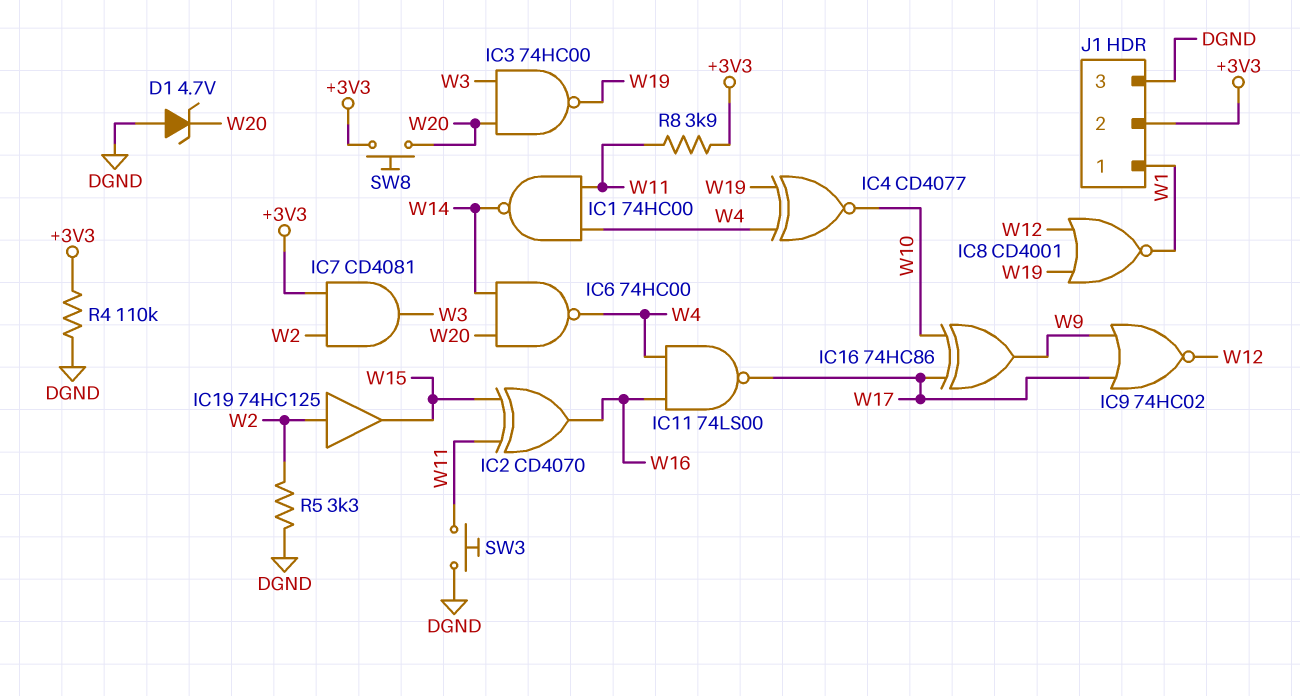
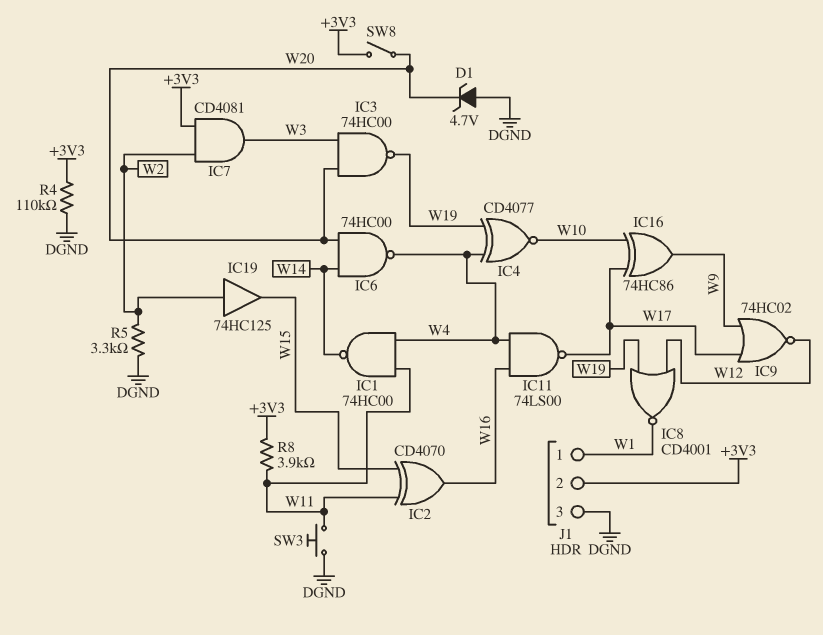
SW8: button (+3V3, W20) -> switch (+3V3, W20)

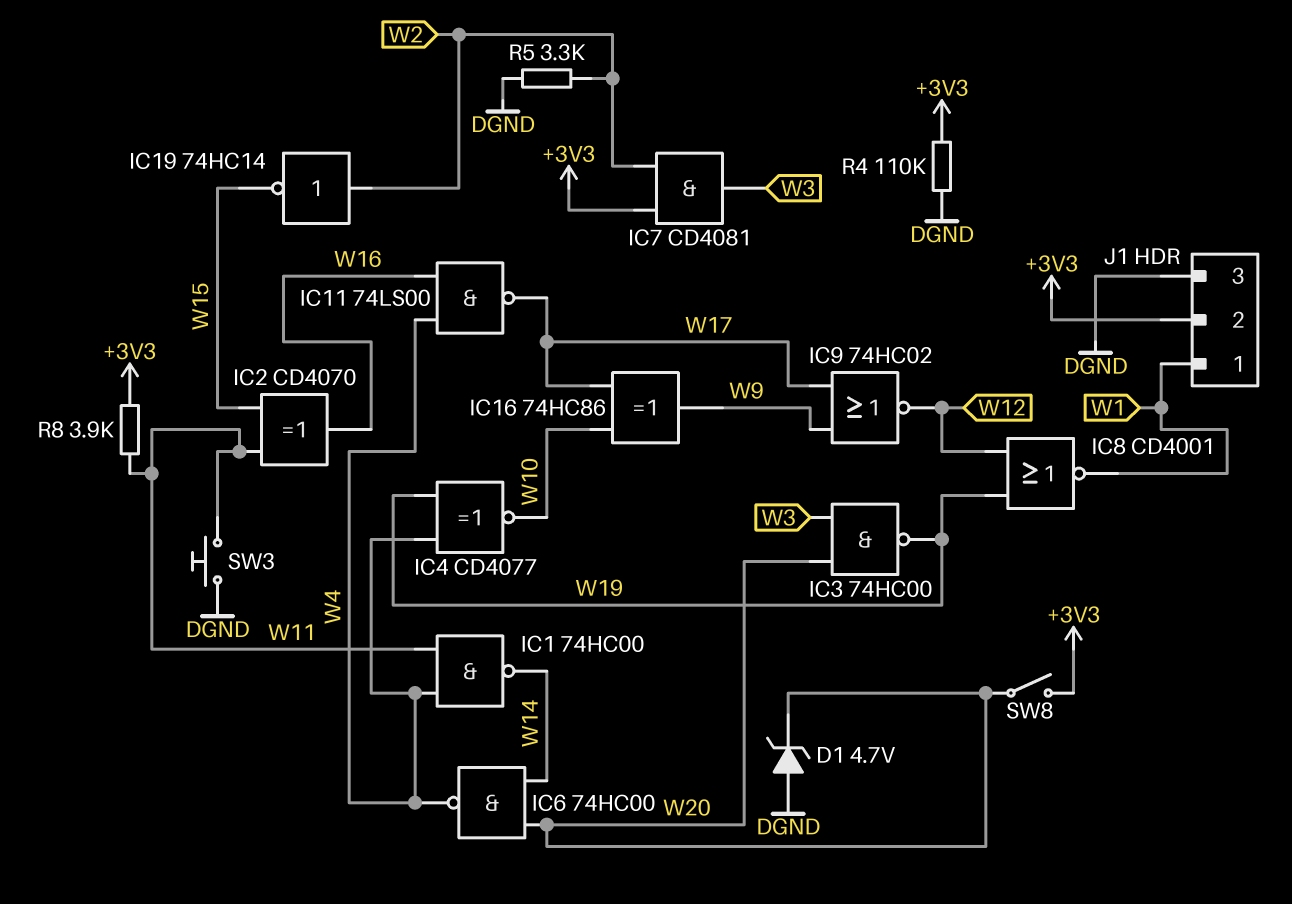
IC19: buffer 74HC125 (in W2, out W15) -> NOT 74HC14 (in W2, out W15)

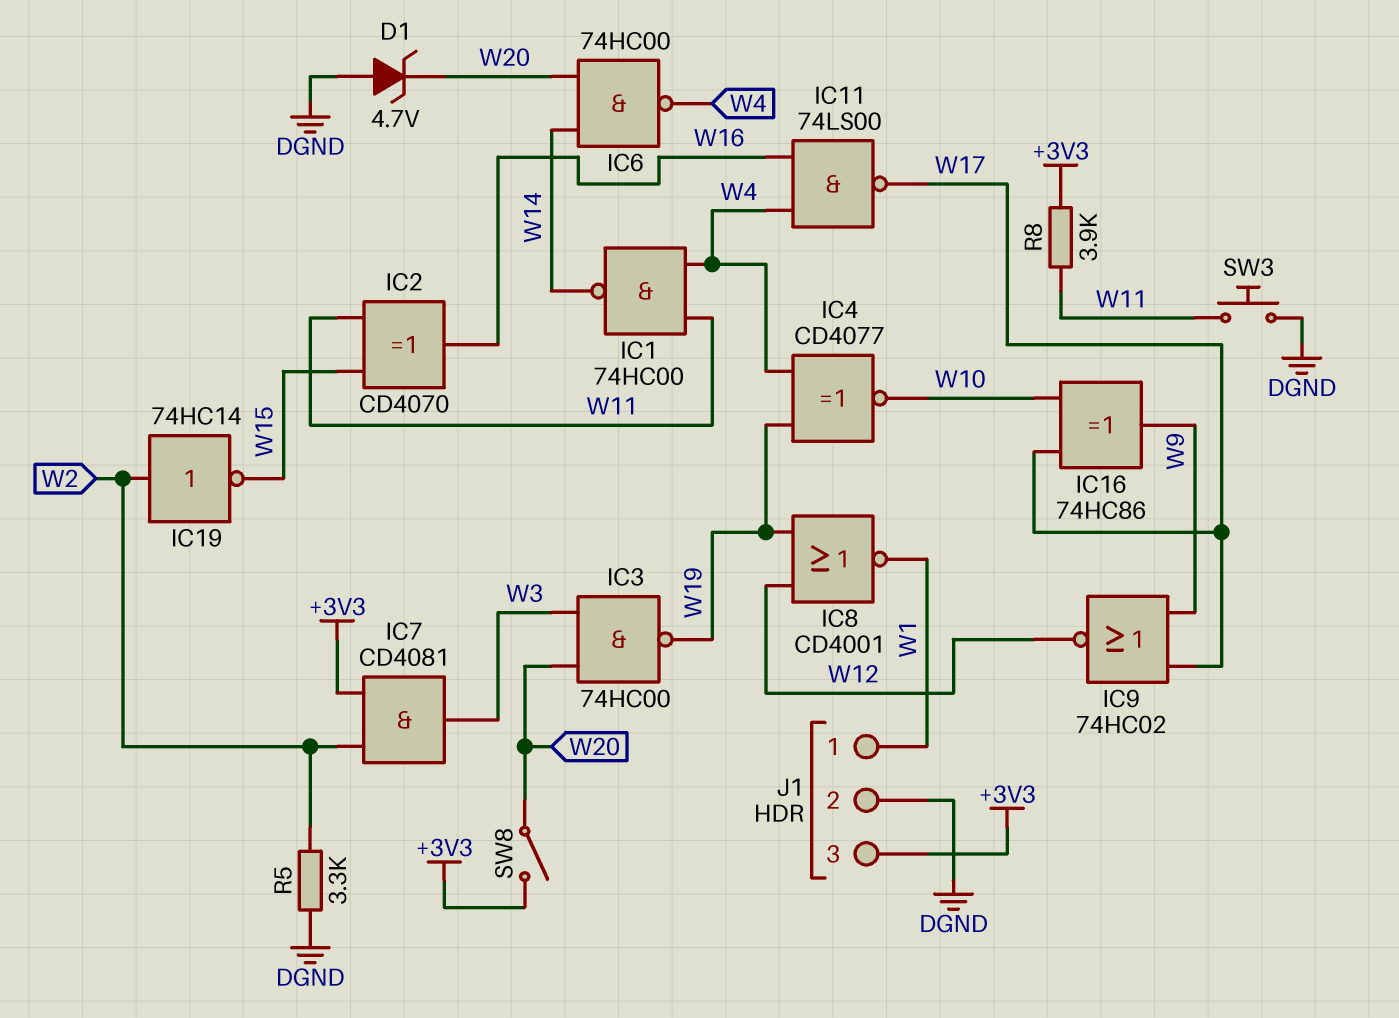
J1 pin 2: +3V3 -> DGND
J1 pin 3: DGND -> +3V3
R4: 110k (+3V3, DGND) -> none

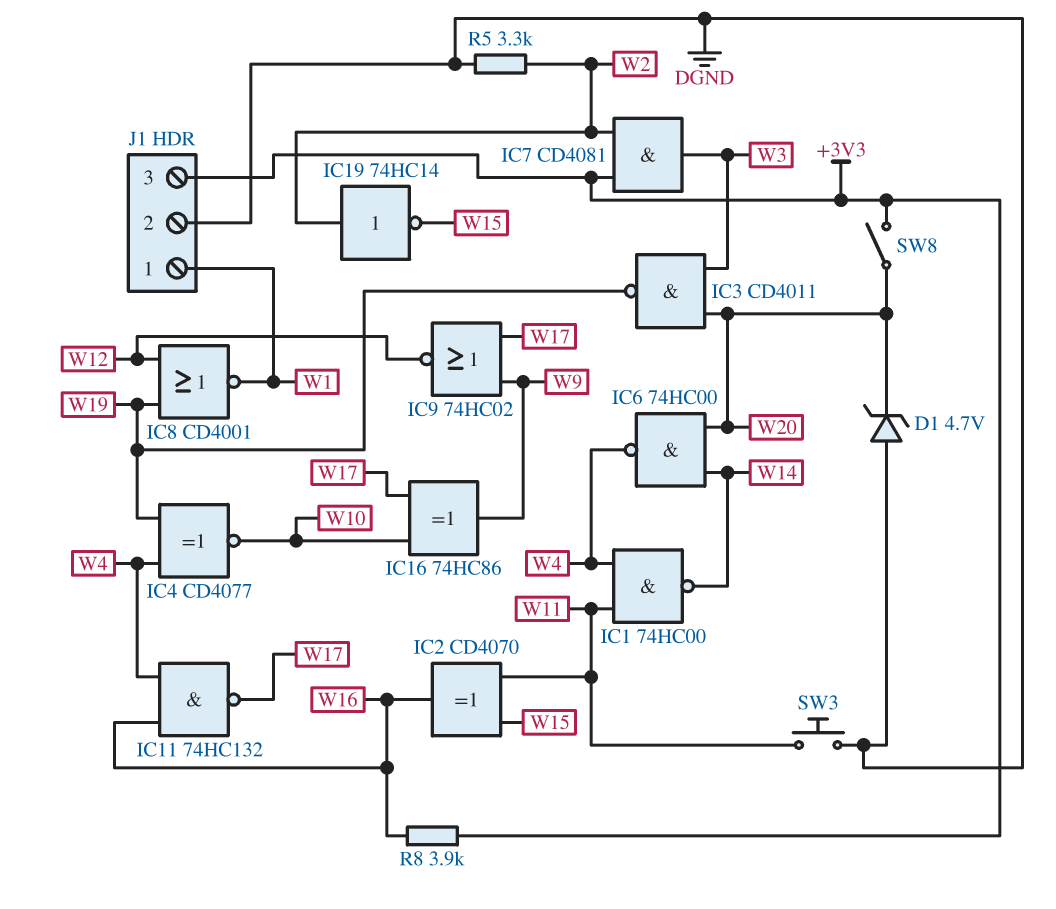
IC3: NAND 74HC00 (in W3, in W20, out W19) -> NAND CD4011 (in W3, in W20, out W19)
IC11: NAND 74LS00 (in W4, in W16, out W17) -> NAND 74HC132 (in W4, in W16, out W17)
R8: 3.9k (+3V3, W11) -> 3.9k (+3V3, W16)

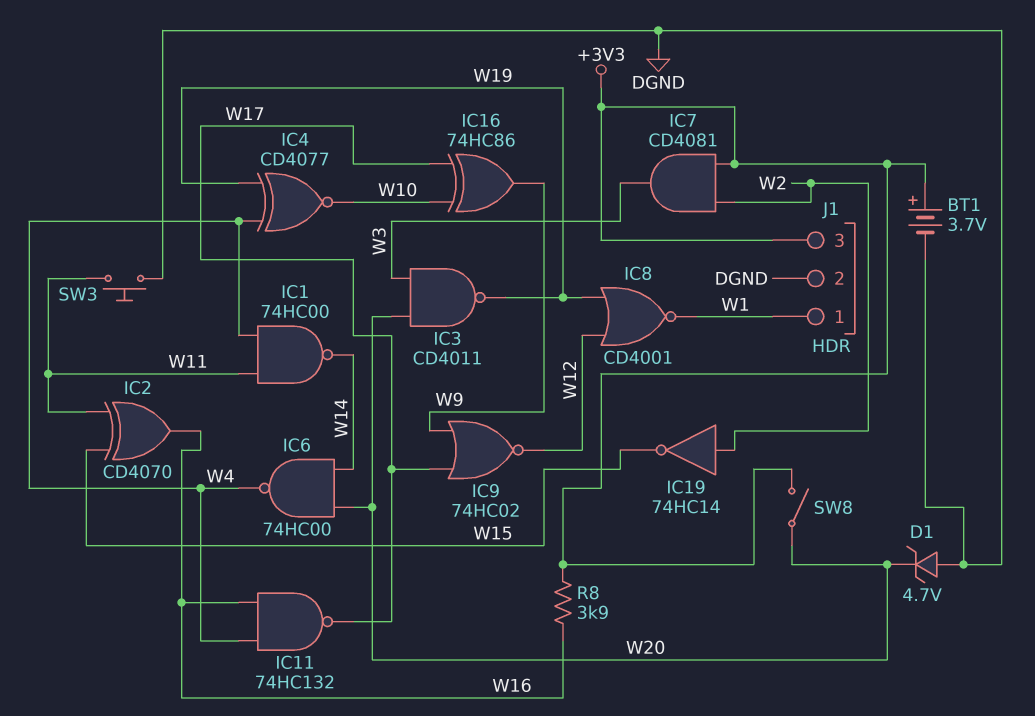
BT1: none -> 3.7V (plus +3V3, minus DGND)
R5: 3.3k (DGND, W2) -> none

